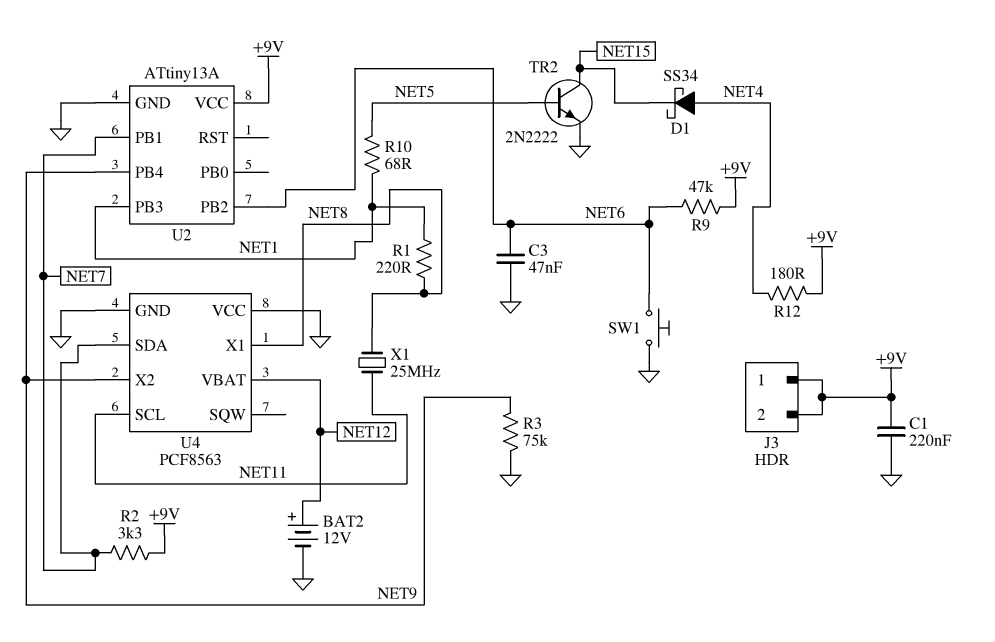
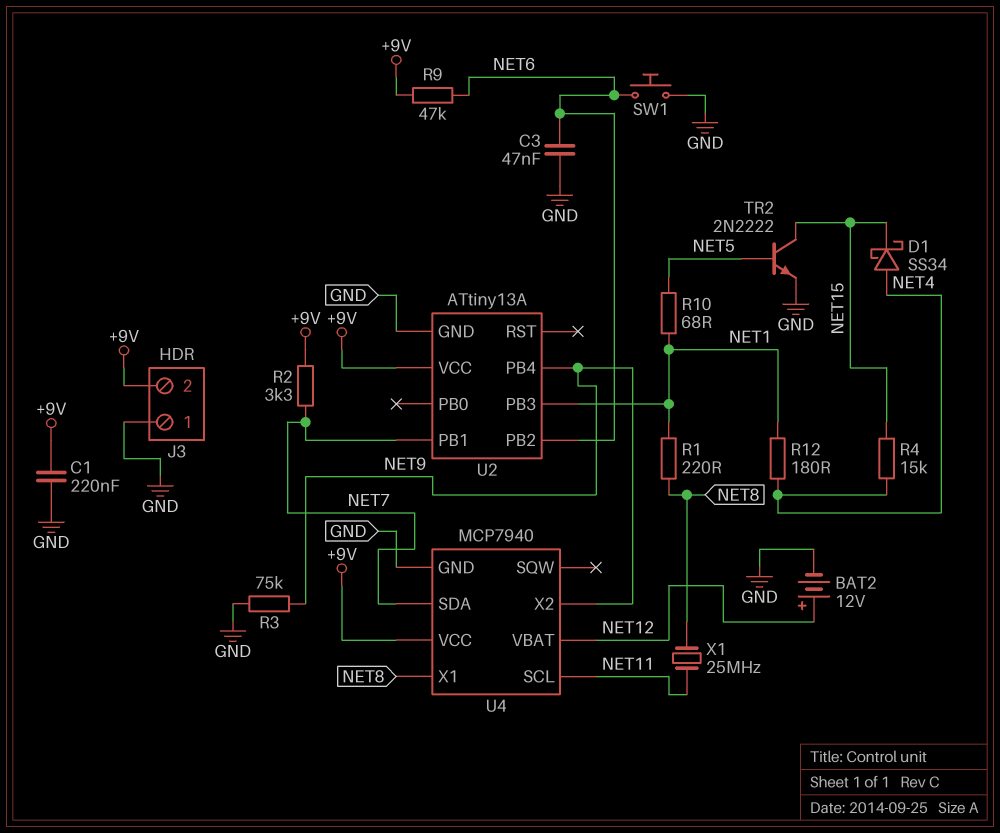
J3 pin 1: +9V -> GND
R4: none -> 15k (NET4, NET15)
R12: 180 (+9V, NET4) -> 180 (NET1, NET4)
U4: PCF8563 -> MCP7940
U4 pin VCC: GND -> +9V

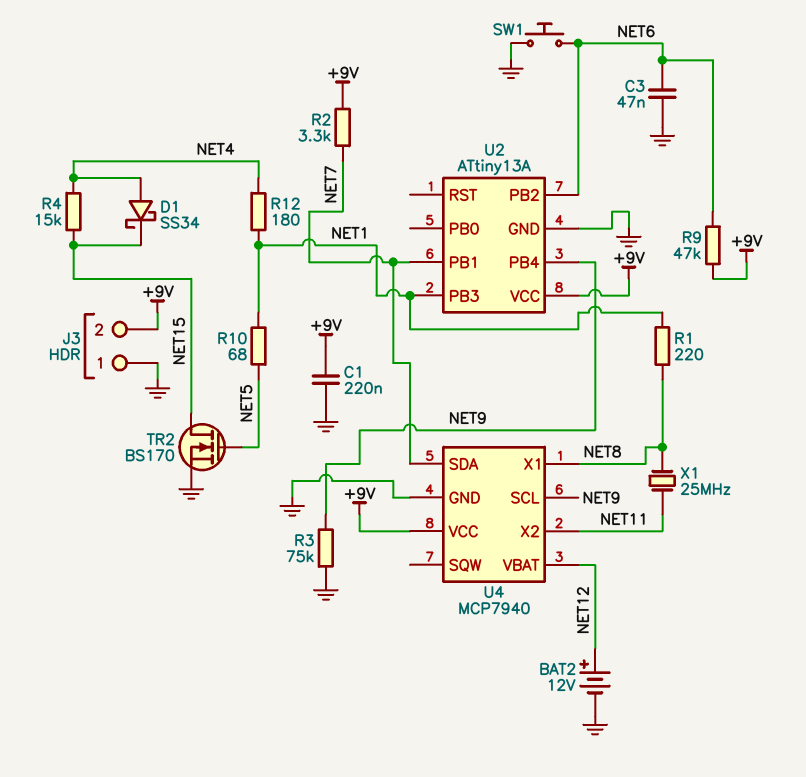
TR2: NPN 2N2222 (B NET5, C NET15, E GND) -> NMOS BS170 (G NET5, D NET15, S GND)
U4 pin SCL: NET11 -> NET9
U4 pin X2: NET9 -> NET11

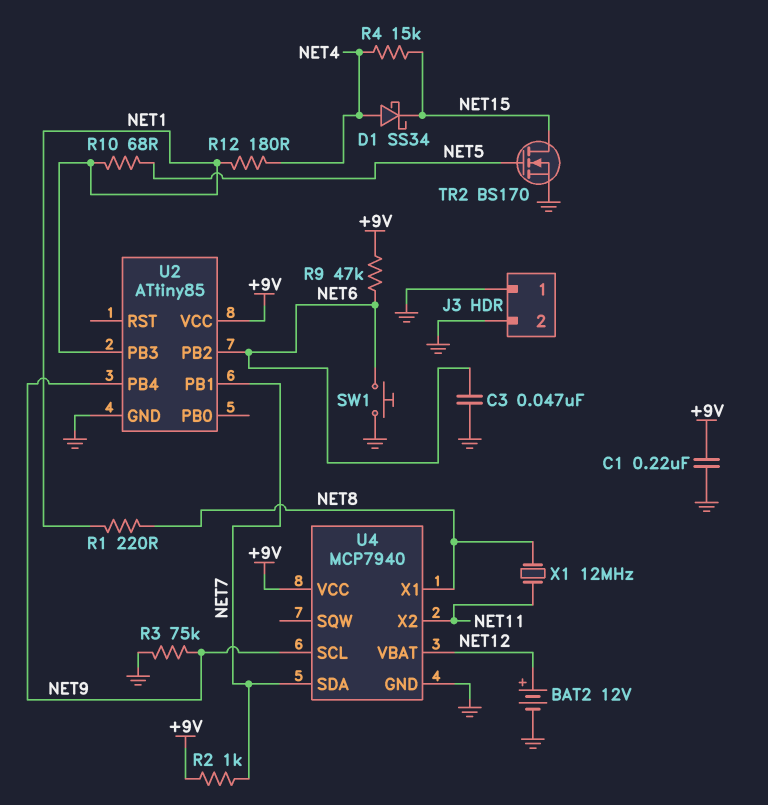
J3 pin 2: +9V -> GND
R2: 3.3k (+9V, NET7) -> 1k (+9V, NET7)
U2: ATtiny13A -> ATtiny85
X1: 25MHz (NET8, NET11) -> 12MHz (NET8, NET11)

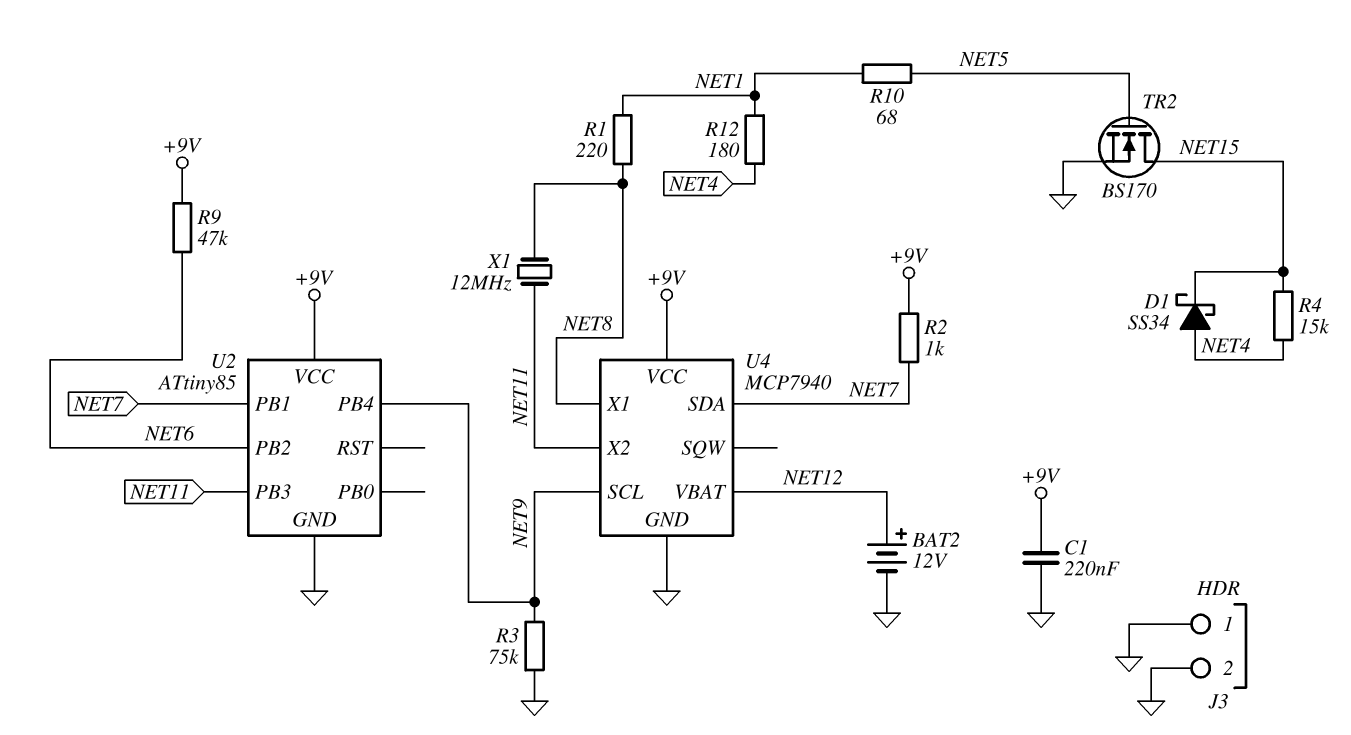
C3: 47nF (GND, NET6) -> none
SW1: button (GND, NET6) -> none
U2 pin PB3: NET1 -> NET11

